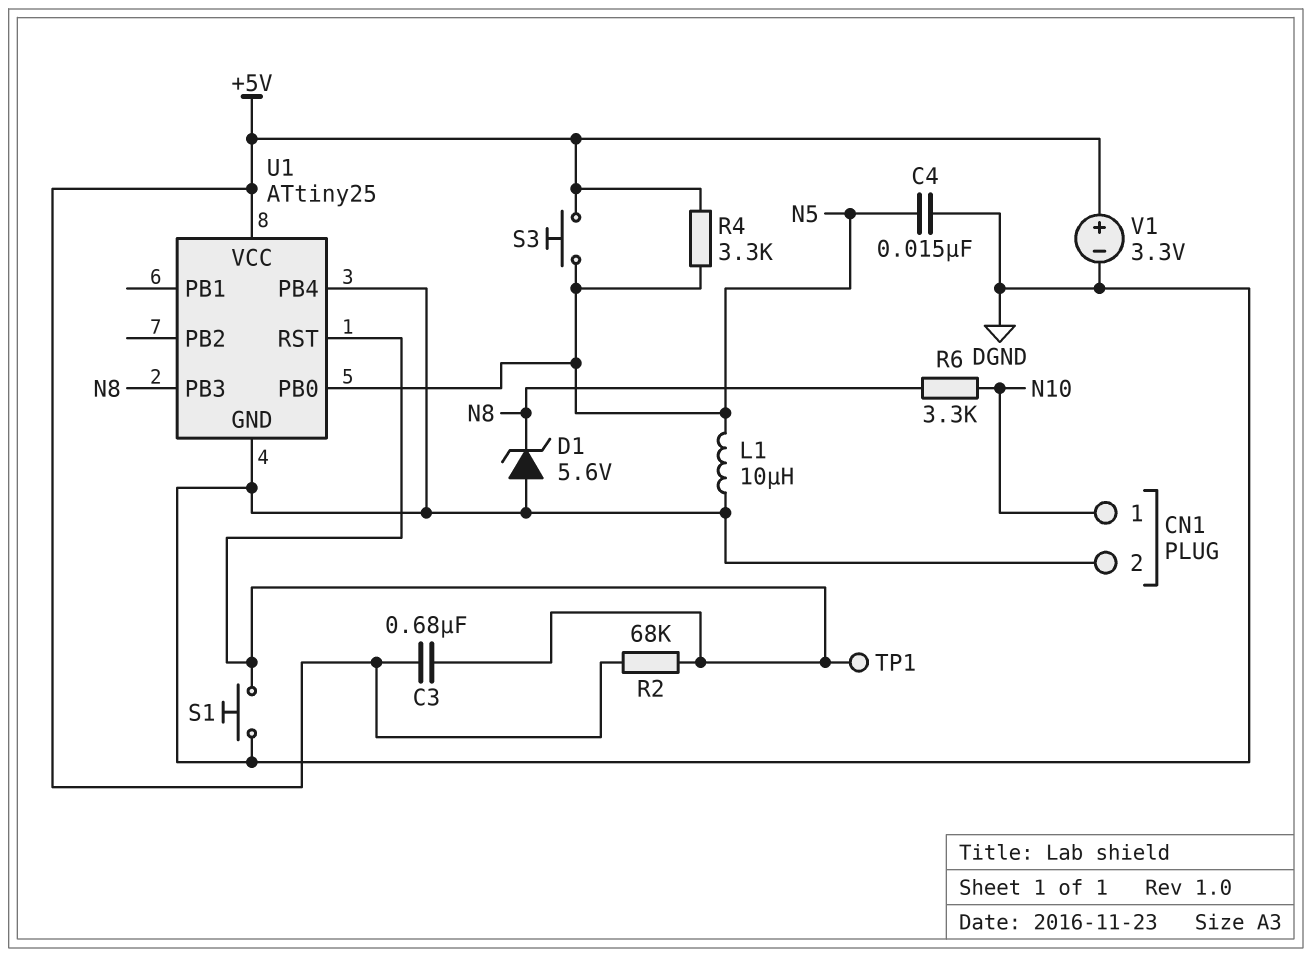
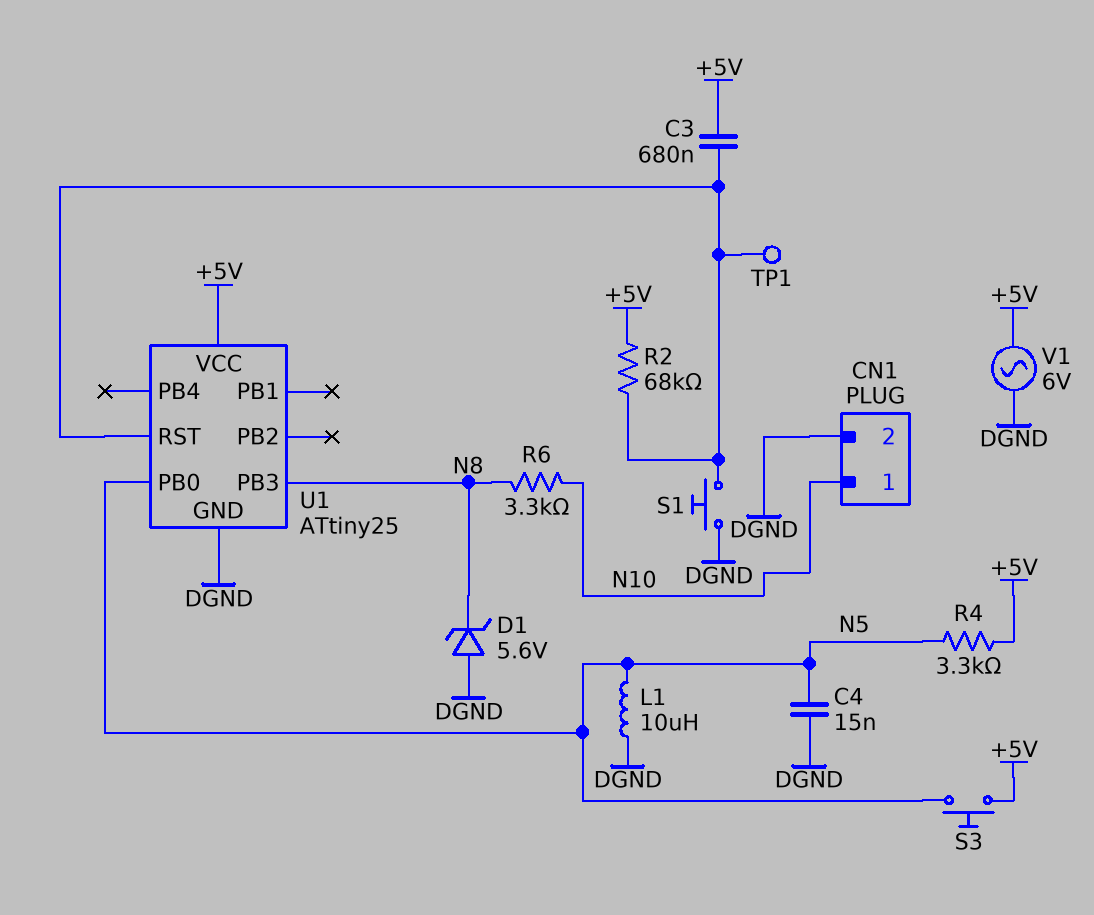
U1 pin PB4: DGND -> none
V1: 3.3V (plus +5V, minus DGND) -> AC 6V (+5V, DGND)

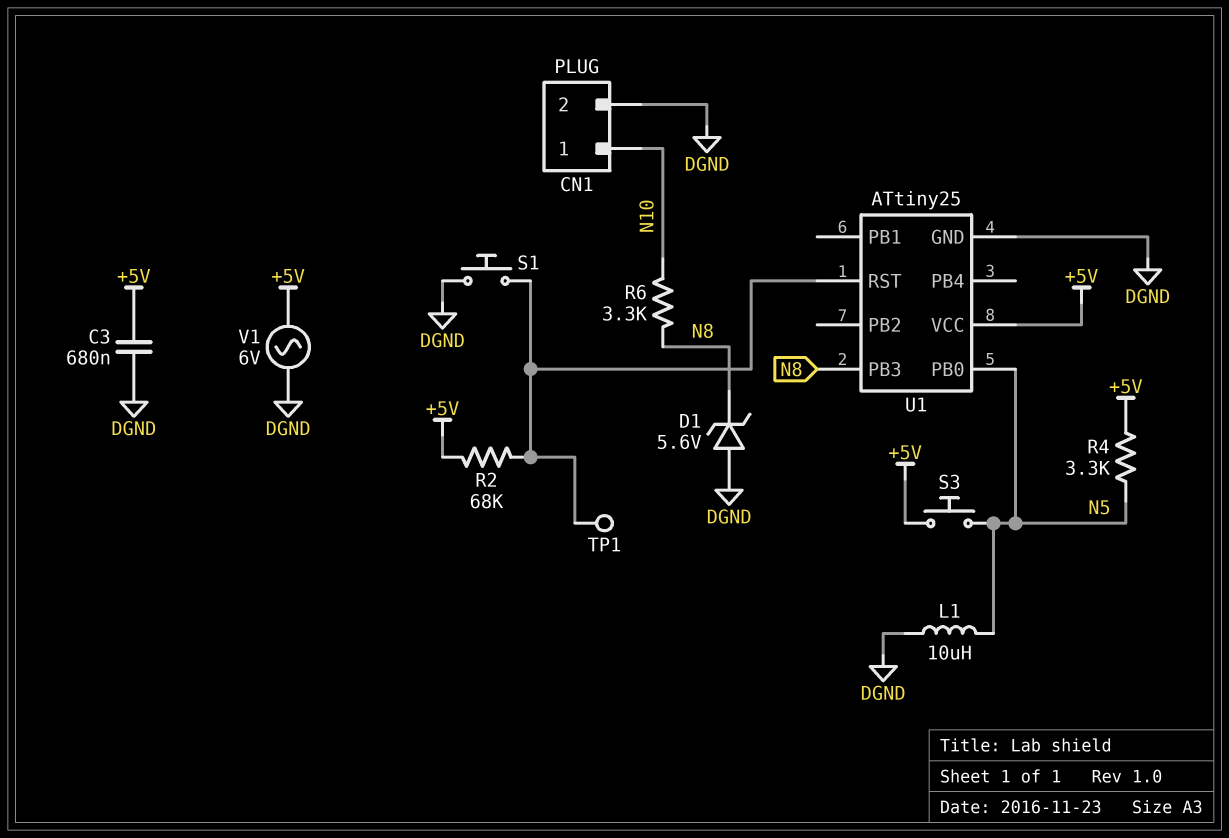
C3: 680nF (+5V, U1/RST) -> 680nF (+5V, DGND)
C4: 15nF (DGND, N5) -> none

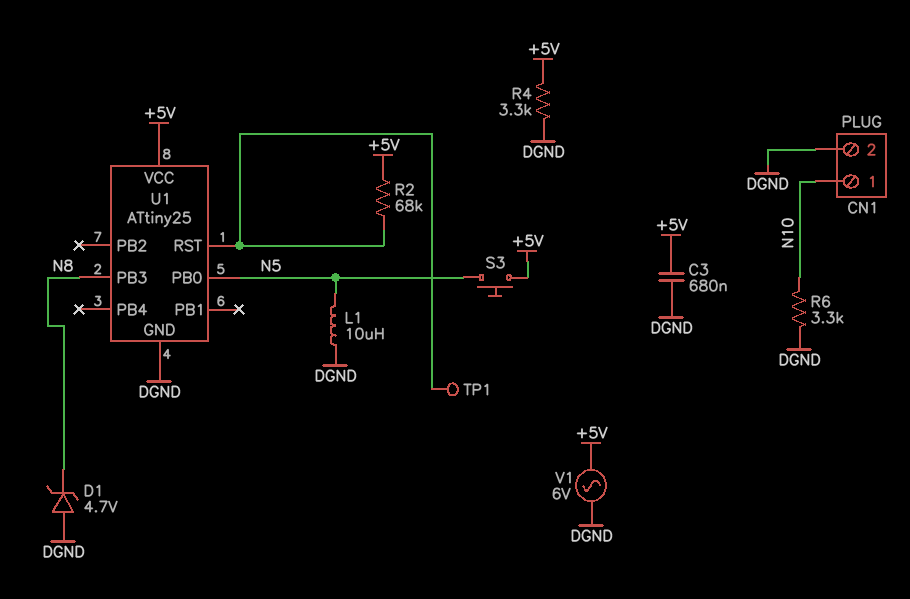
D1: zener 5.6V (A DGND, K N8) -> zener 4.7V (A DGND, K N8)
R4: 3.3k (+5V, N5) -> 3.3k (+5V, DGND)
R6: 3.3k (N8, N10) -> 3.3k (DGND, N10)
S1: button (DGND, U1/RST) -> none

